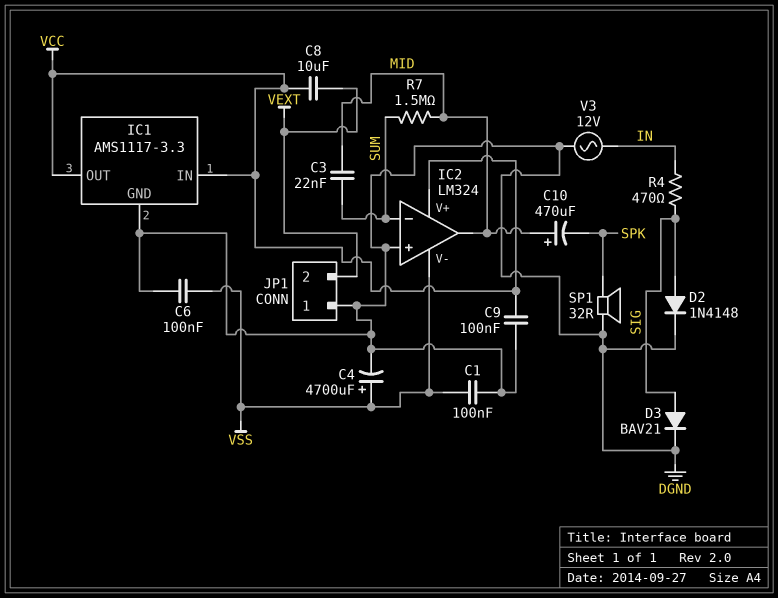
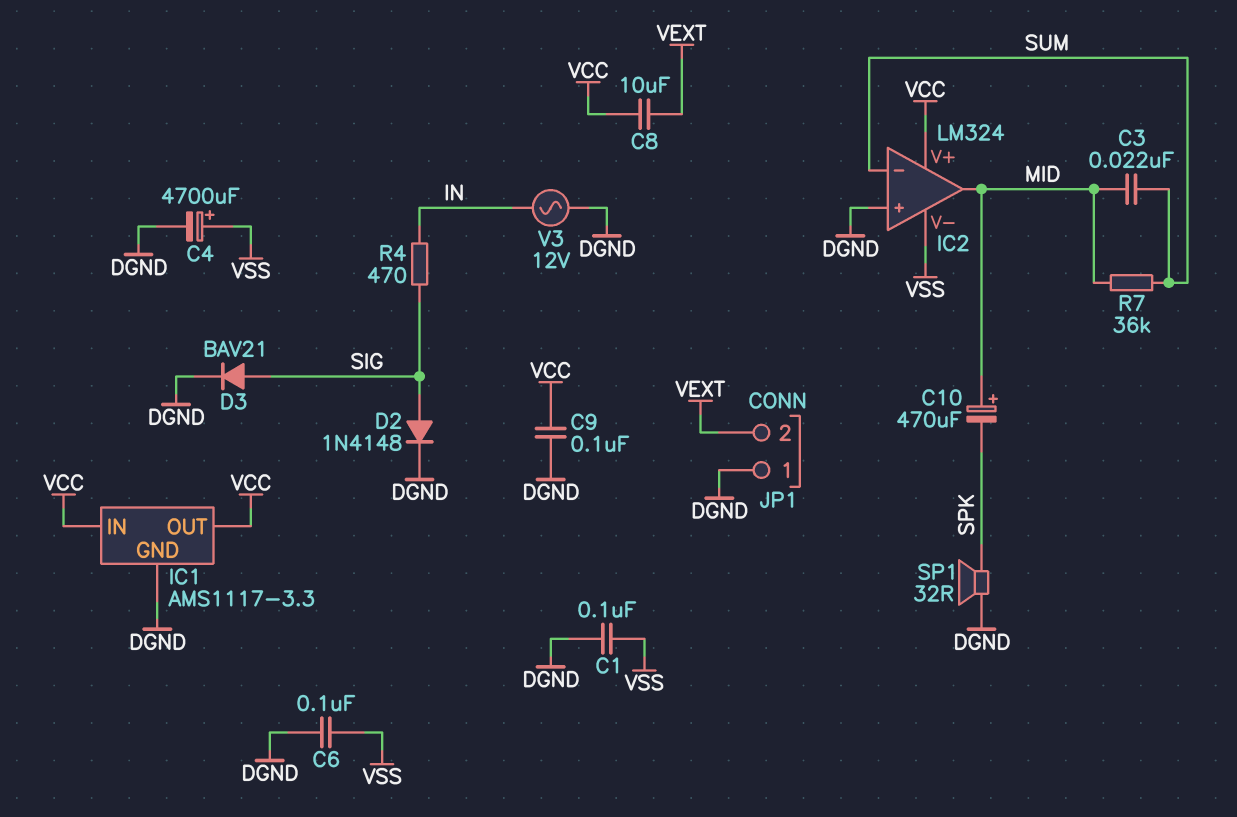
R7: 1.5M (MID, SUM) -> 36k (MID, SUM)

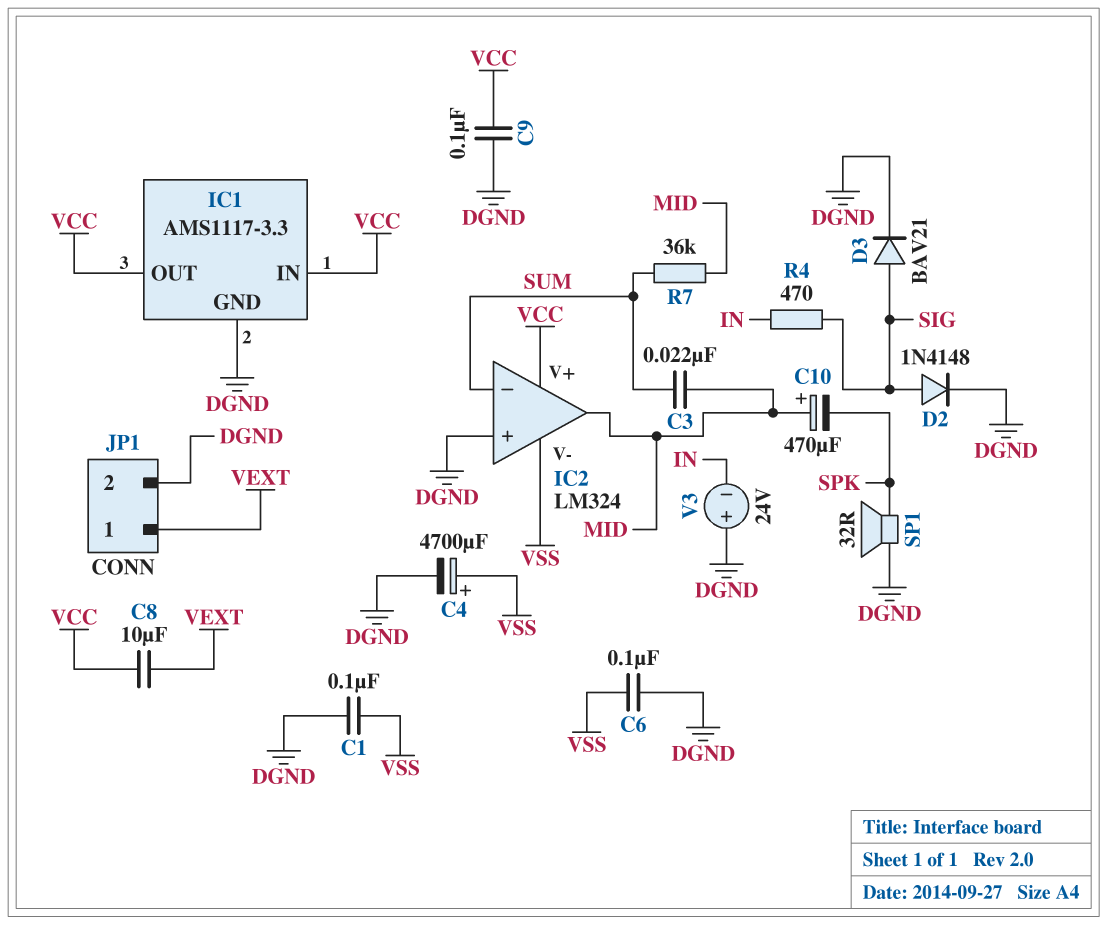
JP1 pin 1: DGND -> VEXT
JP1 pin 2: VEXT -> DGND
V3: AC 12V (DGND, IN) -> 24V (plus DGND, minus IN)

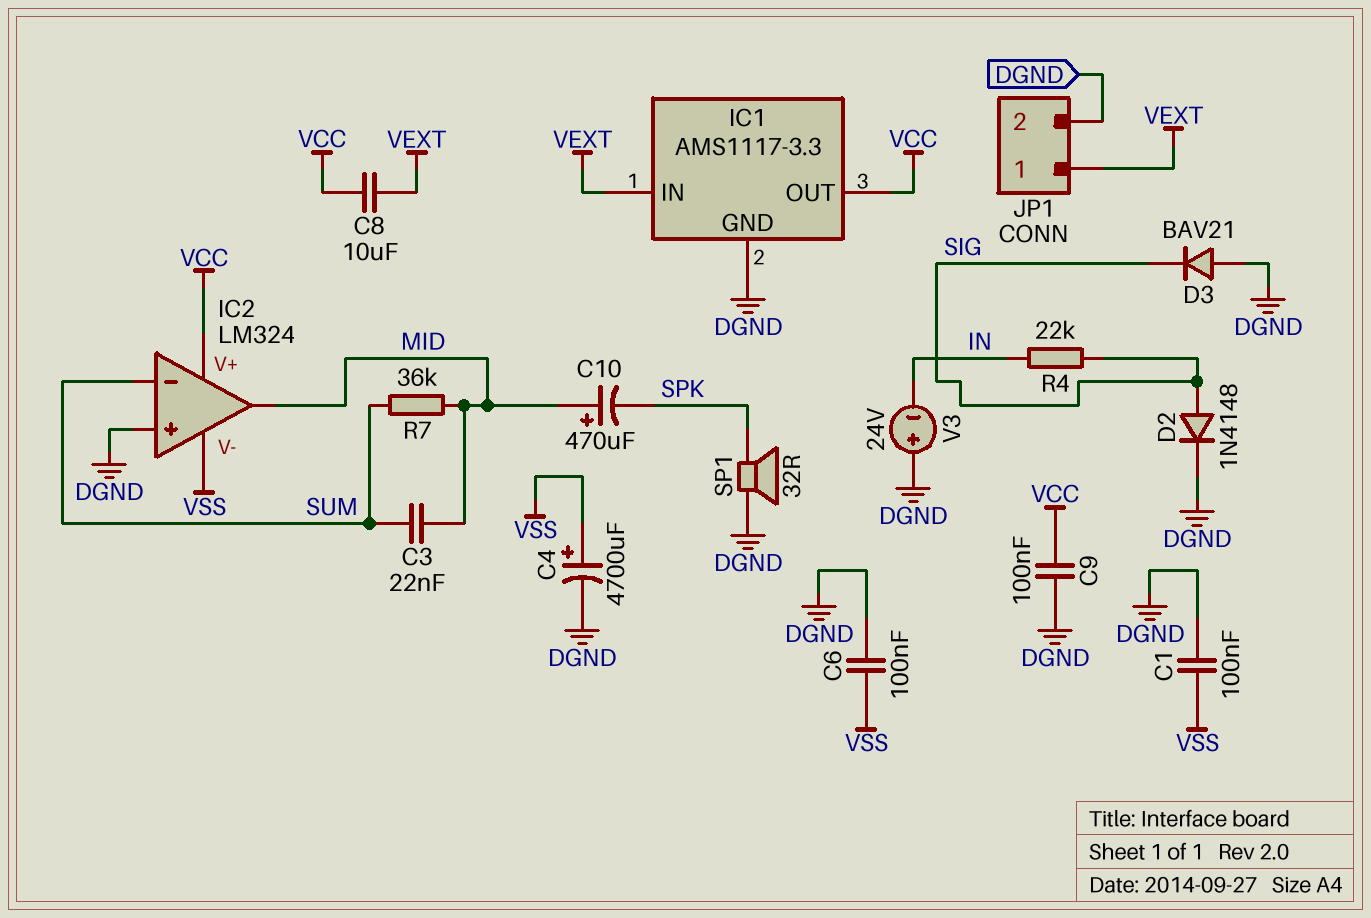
D3: diode BAV21 (A SIG, K DGND) -> diode BAV21 (A DGND, K SIG)
IC1 pin IN: VCC -> VEXT
R4: 470 (IN, SIG) -> 22k (IN, SIG)

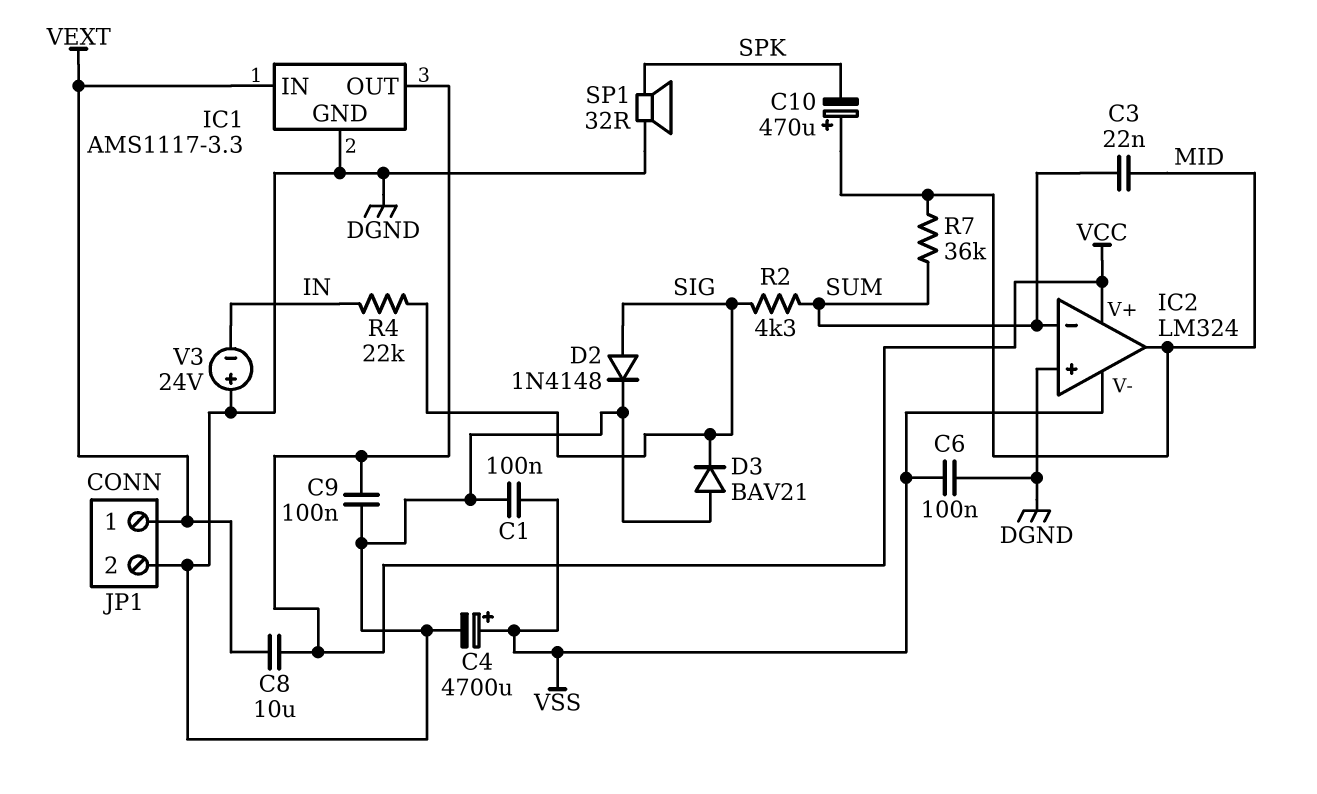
R2: none -> 4.3k (SIG, SUM)

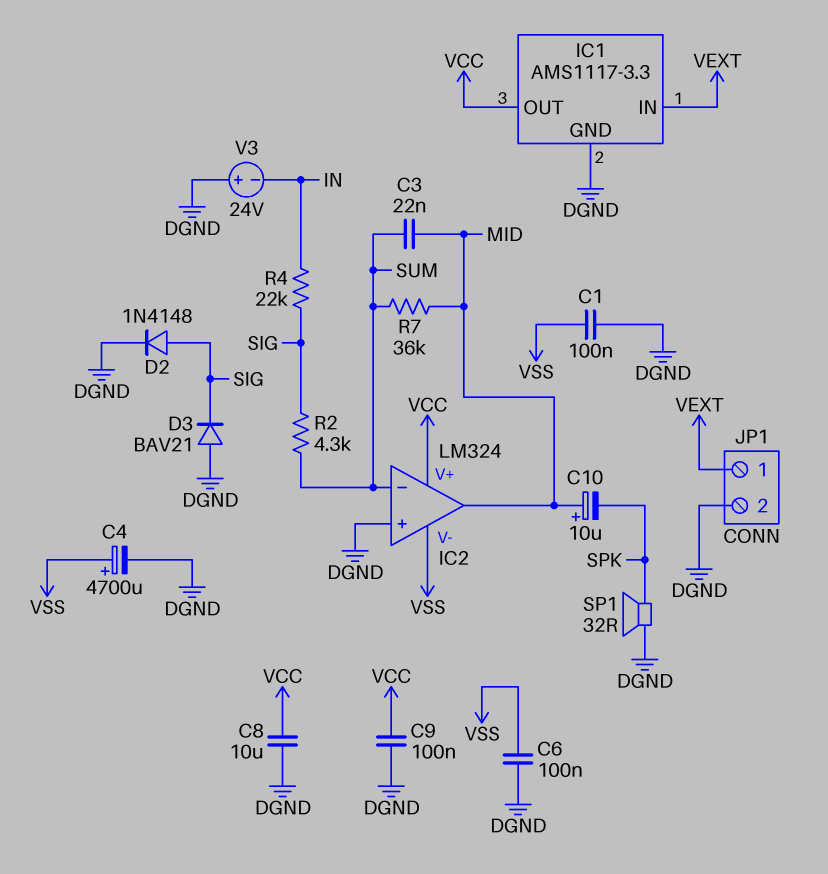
C8: 10uF (VCC, VEXT) -> 10uF (DGND, VCC)
C10: 470uF (plus MID, minus SPK) -> 10uF (plus MID, minus SPK)

